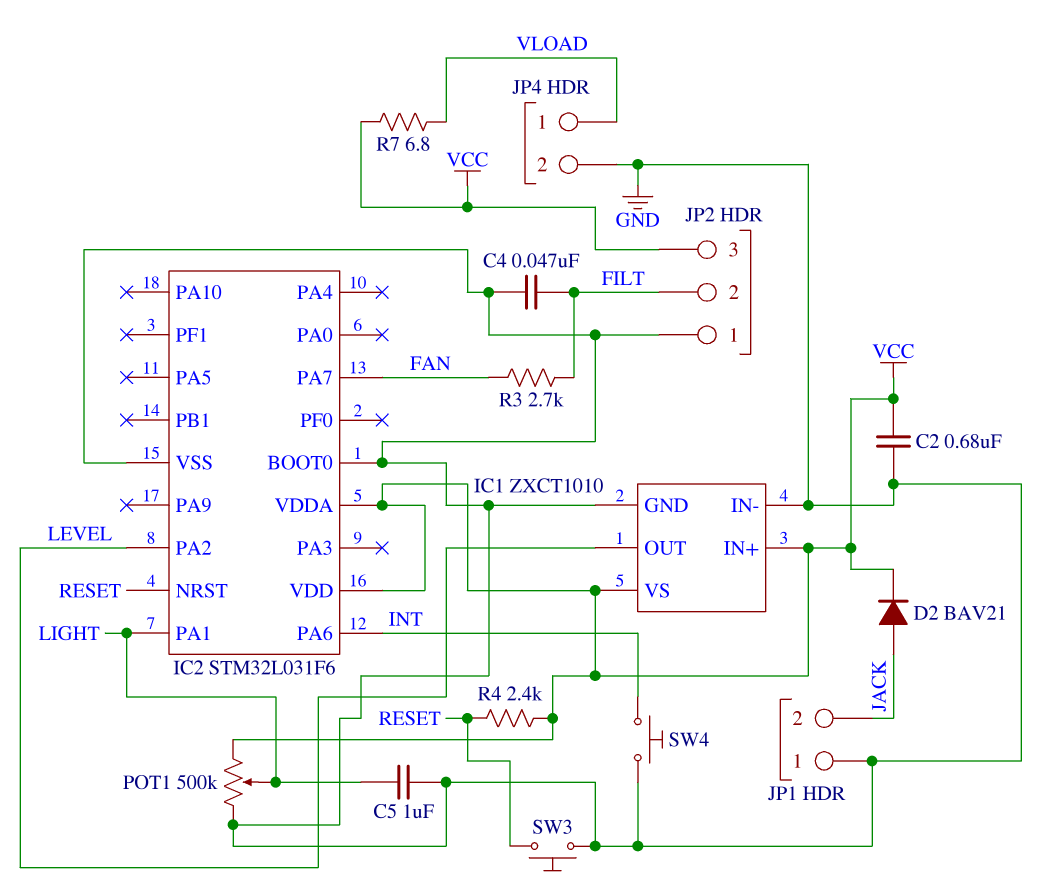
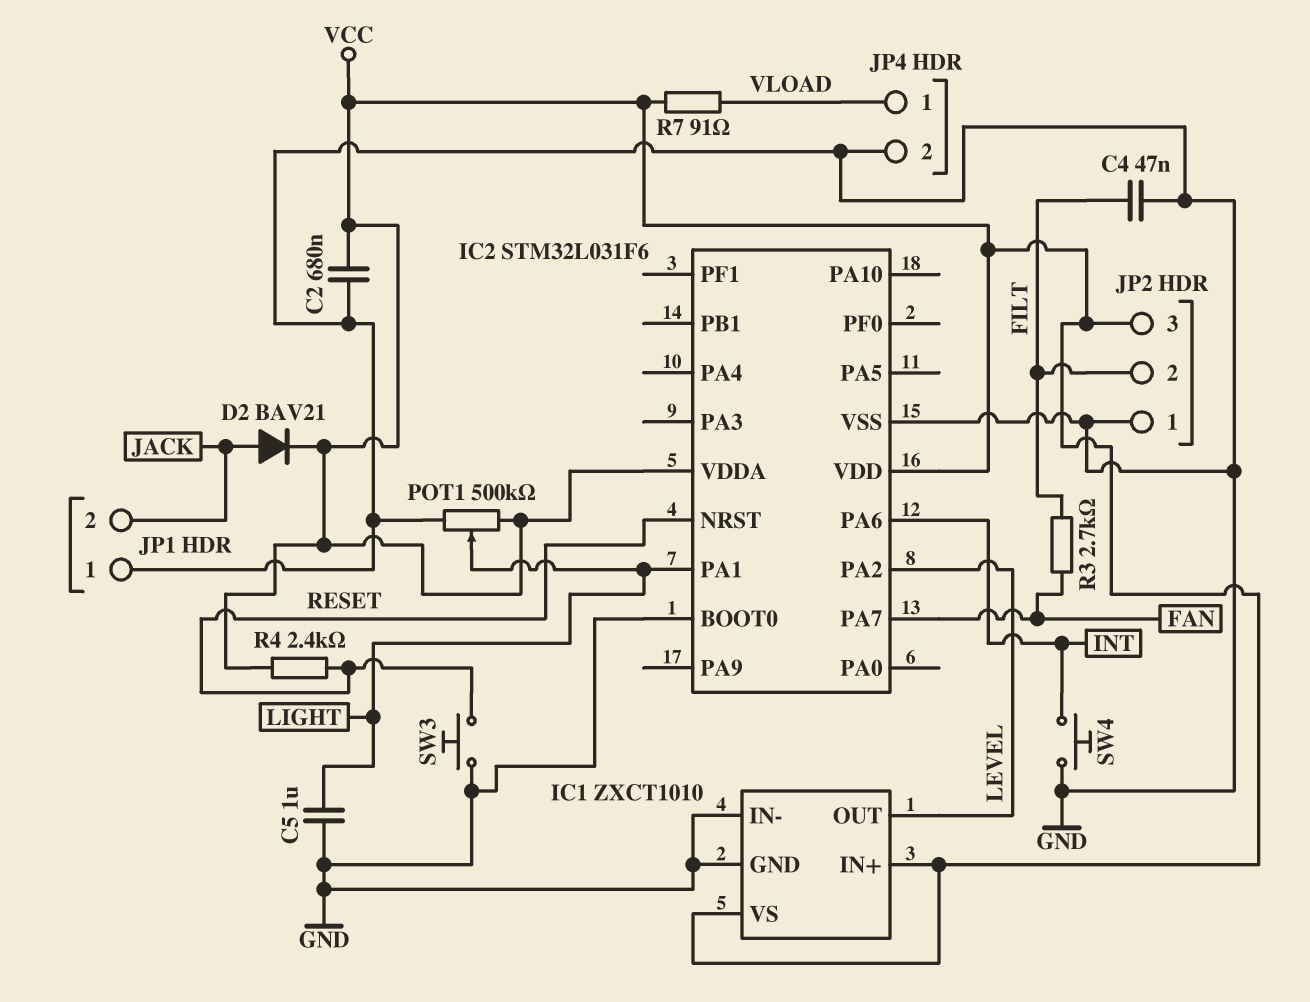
R7: 6.8 (VCC, VLOAD) -> 91 (VCC, VLOAD)

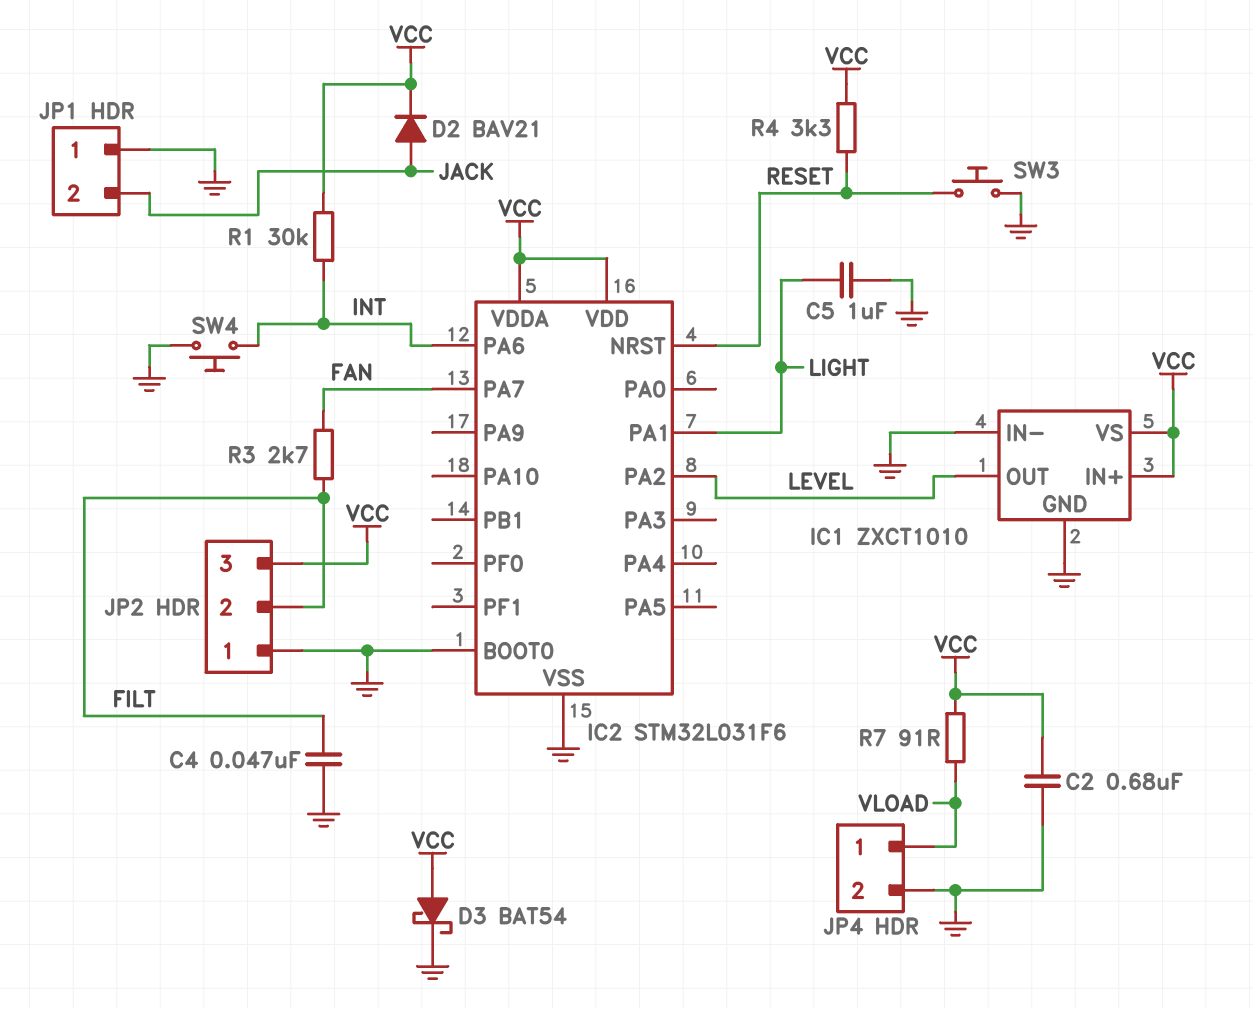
D3: none -> schottky BAT54 (A VCC, K GND)
POT1: 500k (GND, VCC, wiper LIGHT) -> none
R1: none -> 30k (INT, VCC)
R4: 2.4k (RESET, VCC) -> 3.3k (RESET, VCC)

